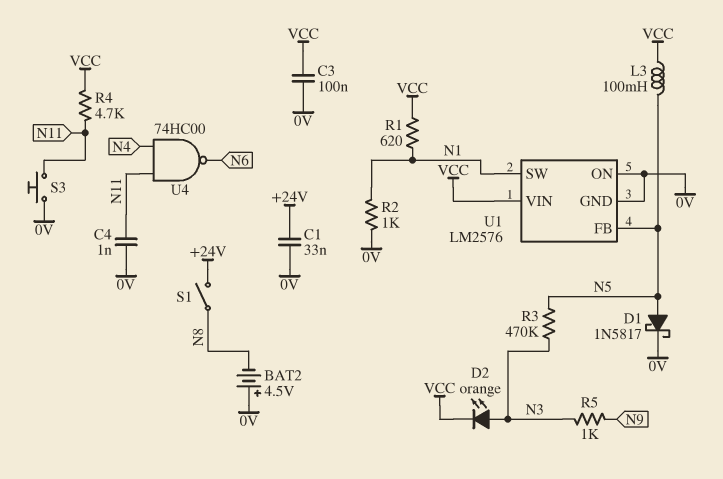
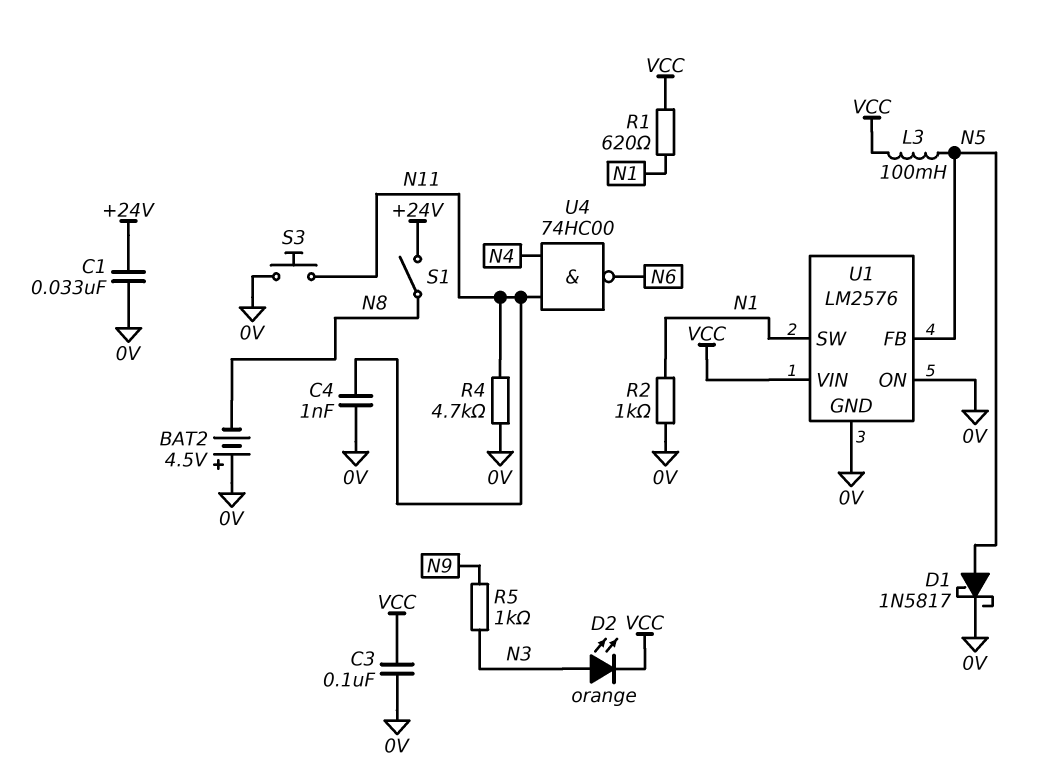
R3: 470k (N3, N5) -> none
R4: 4.7k (N11, VCC) -> 4.7k (0V, N11)

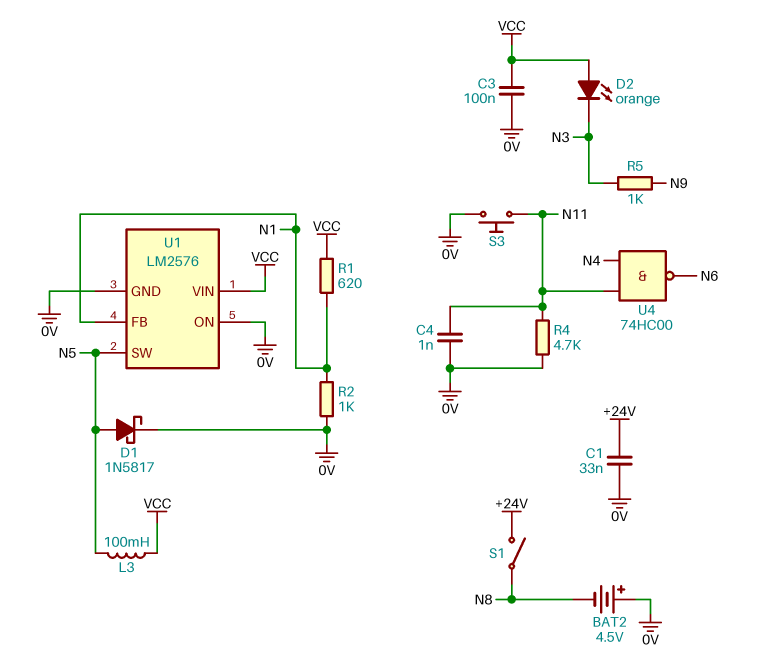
D2: LED orange (A N3, K VCC) -> LED orange (A VCC, K N3)
U1 pin FB: N5 -> N1
U1 pin SW: N1 -> N5

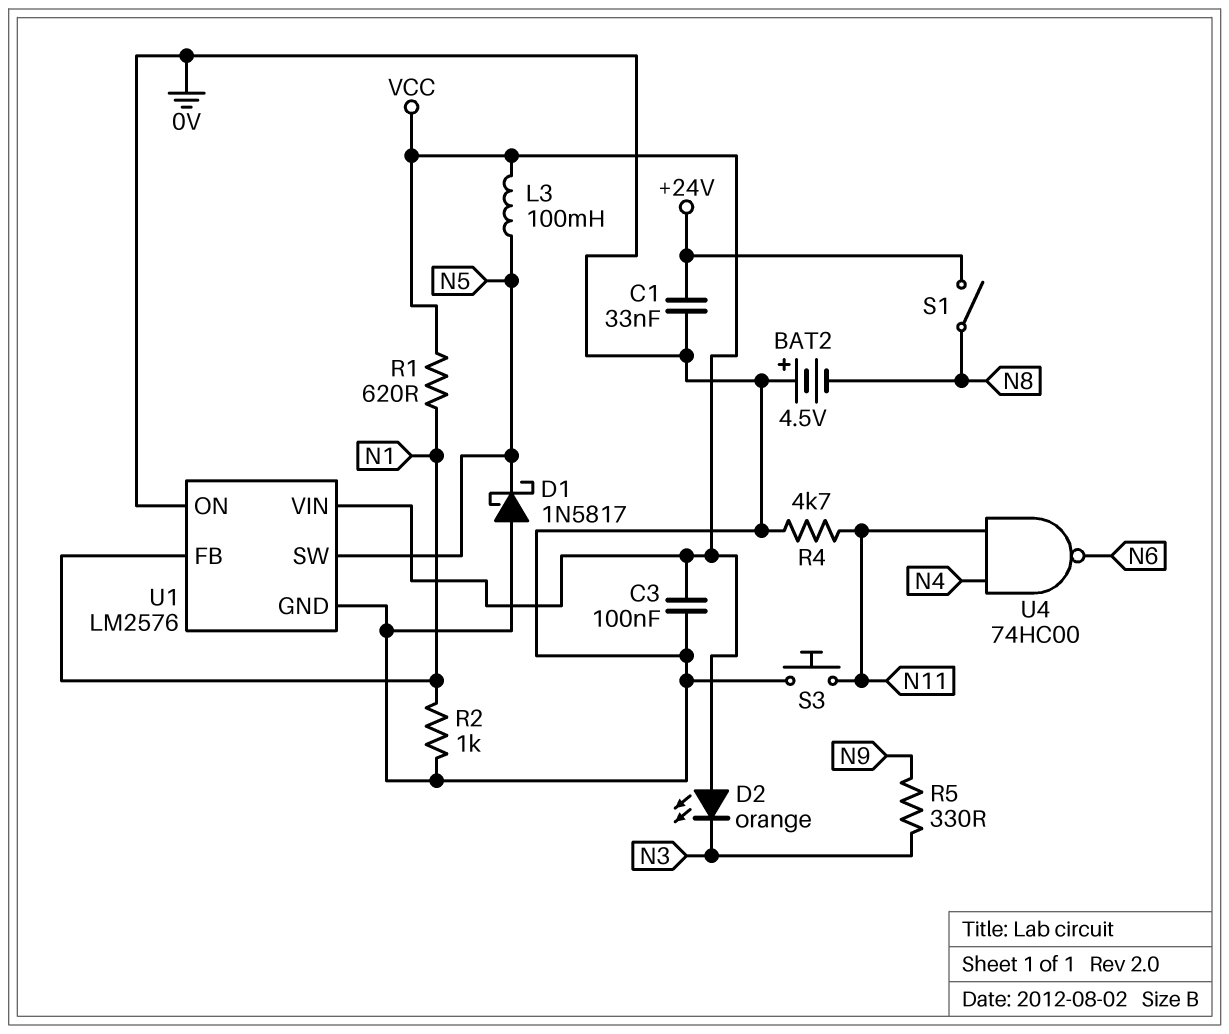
C4: 1nF (0V, N11) -> none
D1: schottky 1N5817 (A N5, K 0V) -> schottky 1N5817 (A 0V, K N5)
R5: 1k (N3, N9) -> 330 (N3, N9)

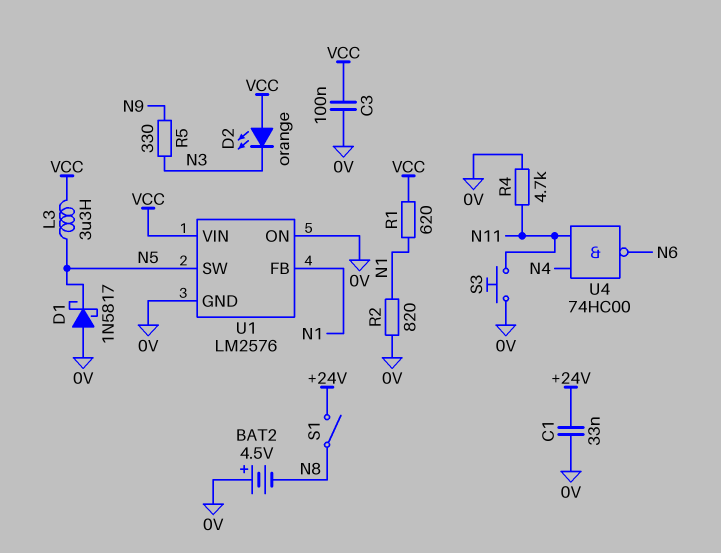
L3: 100mH (N5, VCC) -> 3.3uH (N5, VCC)
R2: 1k (0V, N1) -> 820 (0V, N1)

